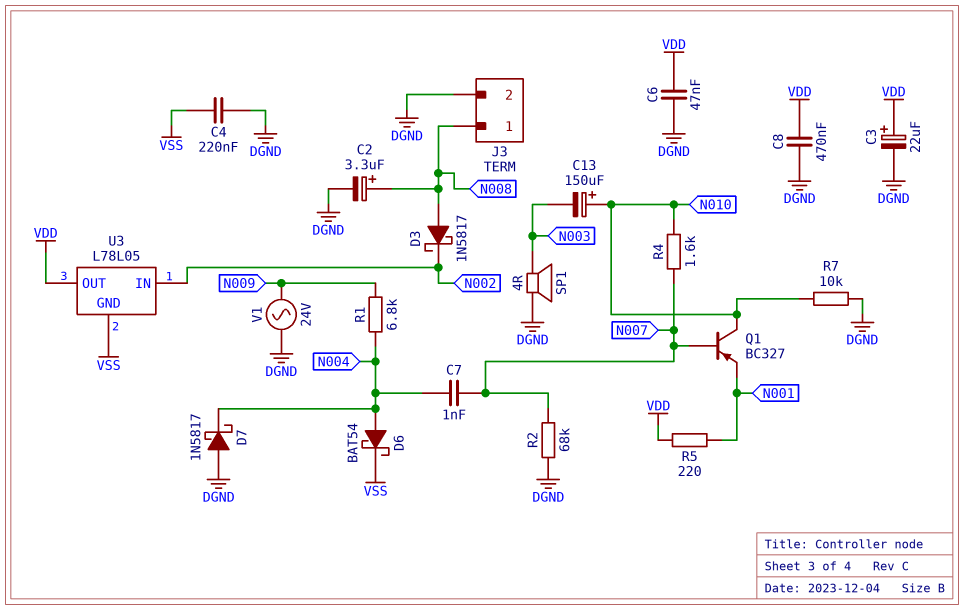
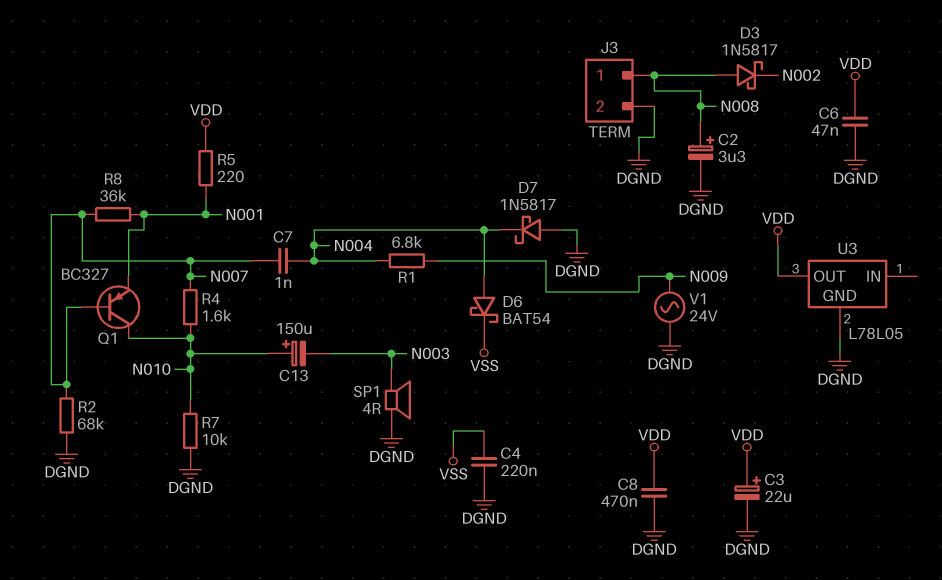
R8: none -> 36k (N001, N007)
U3 pin GND: VSS -> DGND
U3 pin IN: N002 -> none

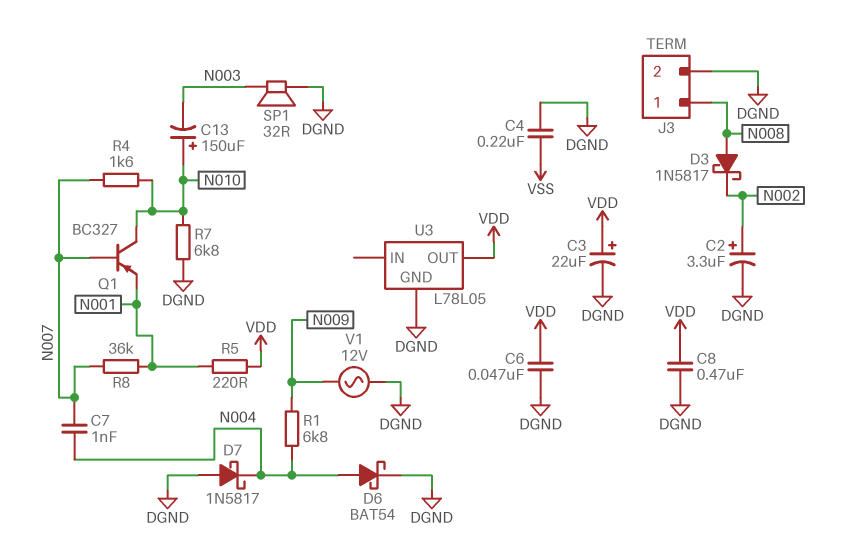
C2: 3.3uF (plus N008, minus DGND) -> 3.3uF (plus N002, minus DGND)
D6: schottky BAT54 (A N004, K VSS) -> schottky BAT54 (A N004, K DGND)
R2: 68k (DGND, N007) -> none
R7: 10k (DGND, N010) -> 6.8k (DGND, N010)
SP1: speaker 4R (DGND, N003) -> speaker 32R (DGND, N003)
V1: AC 24V (DGND, N009) -> AC 12V (DGND, N009)

